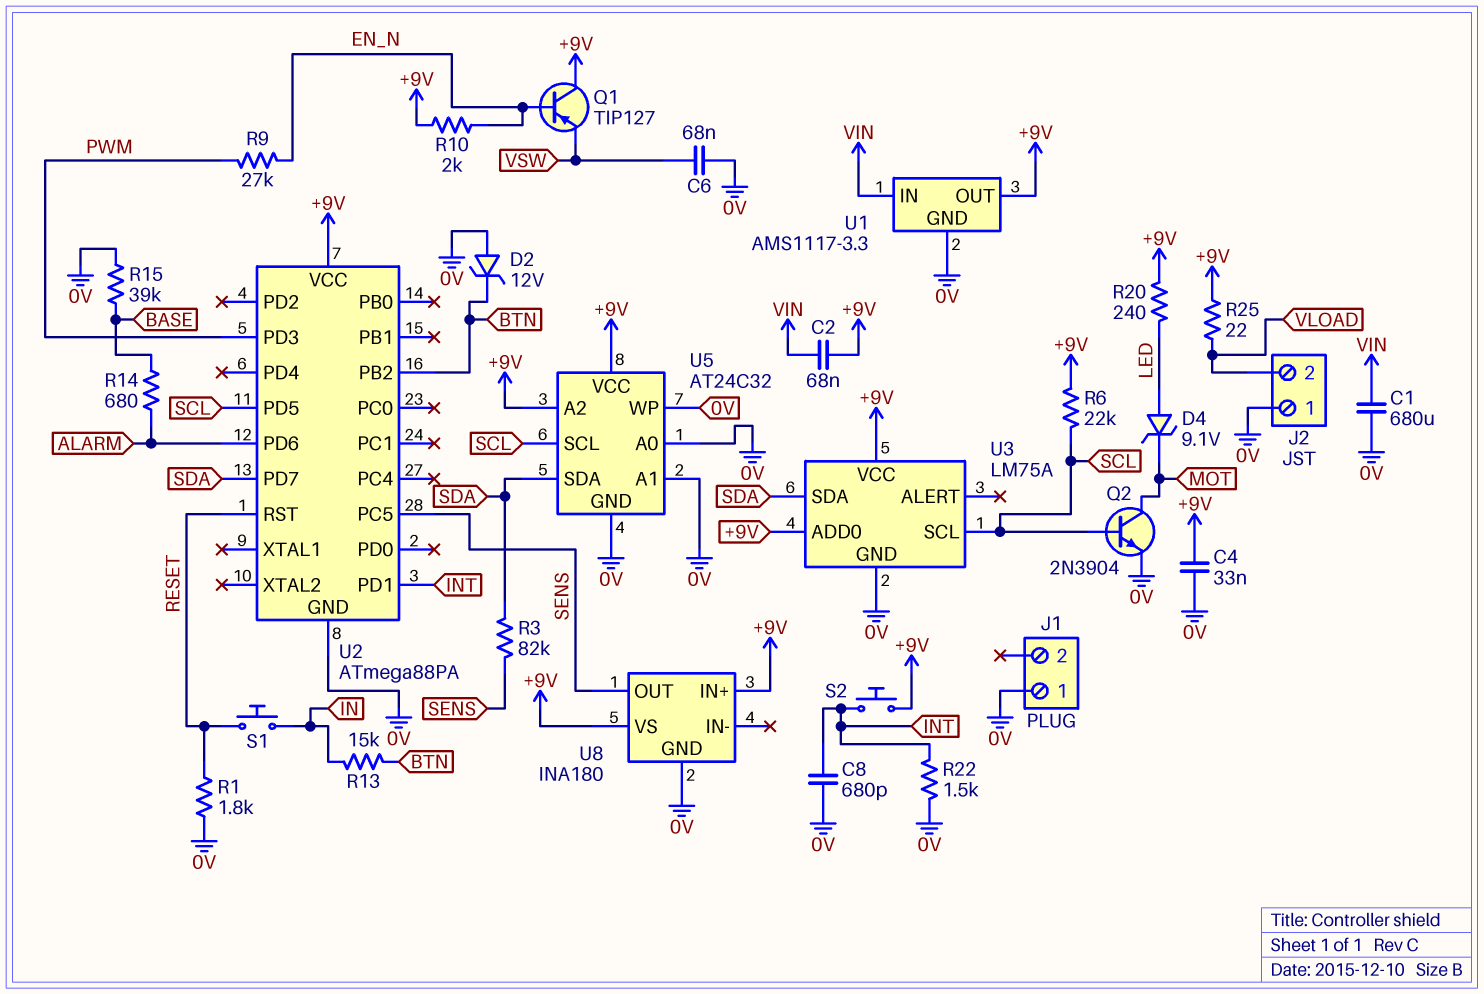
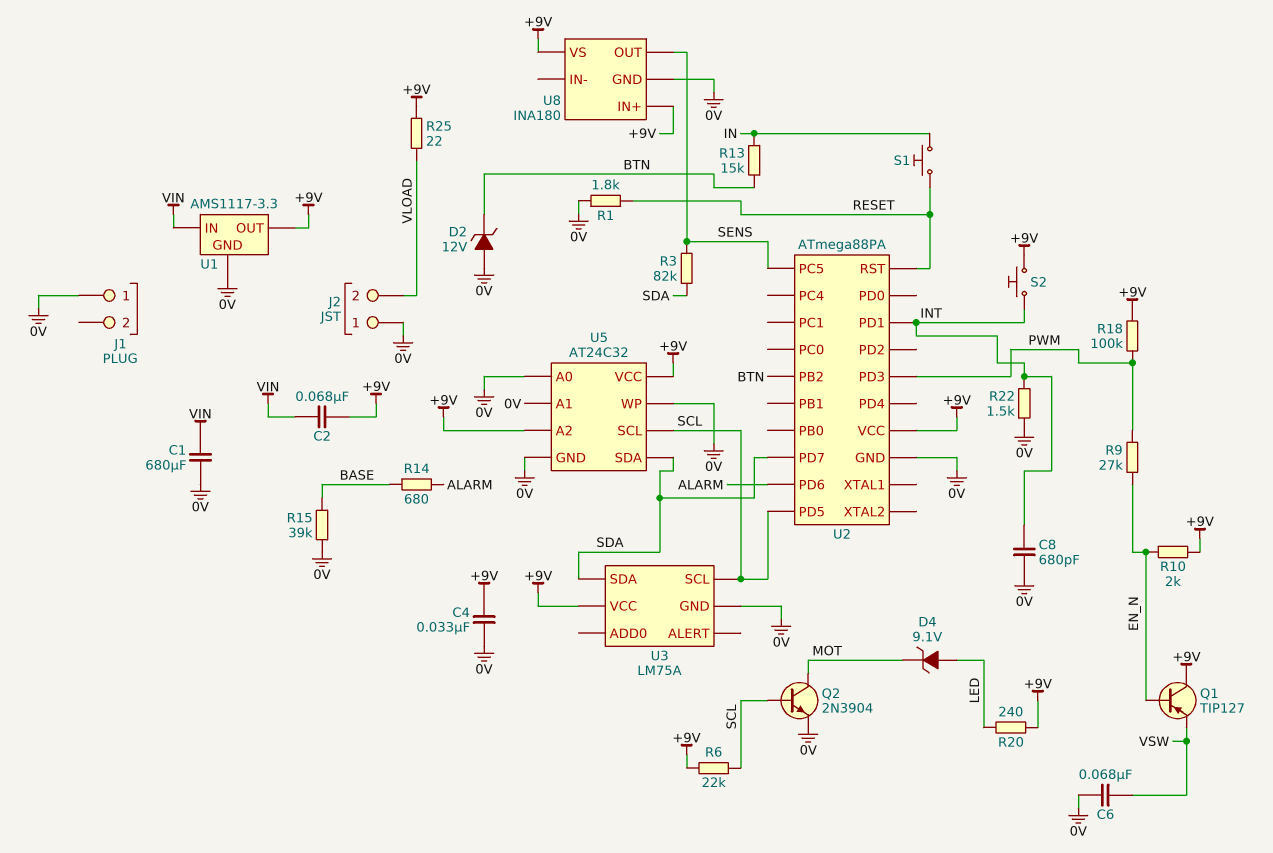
R18: none -> 100k (+9V, PWM)
U3 pin ADD0: +9V -> none

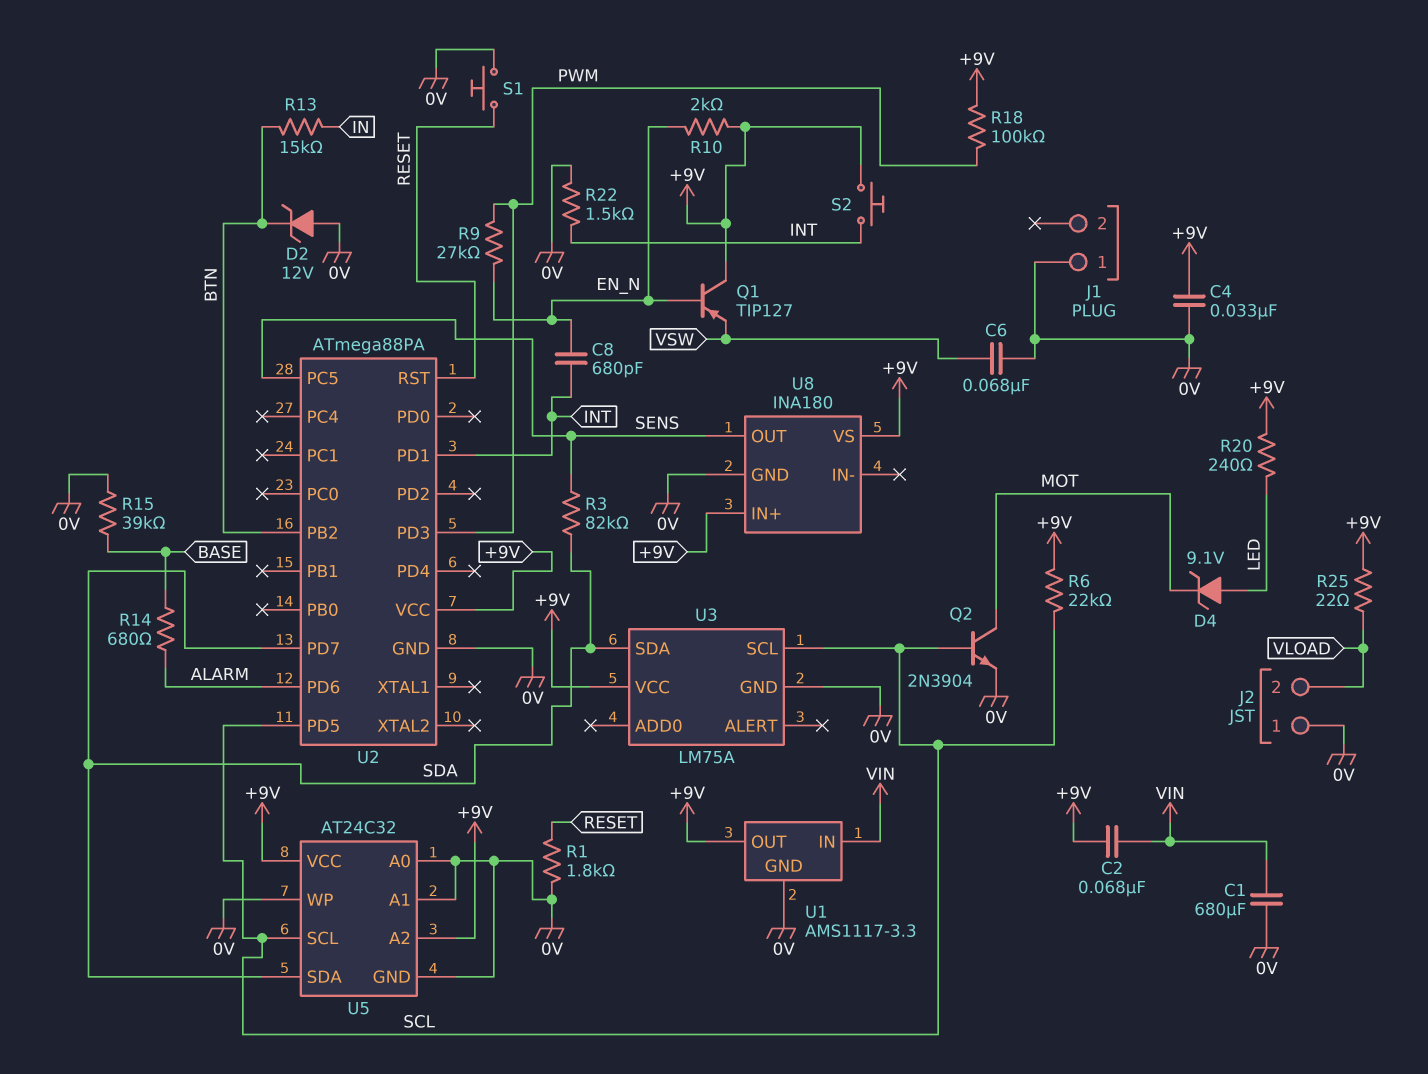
C8: 680pF (0V, INT) -> 680pF (EN_N, INT)
S1: button (IN, RESET) -> button (0V, RESET)

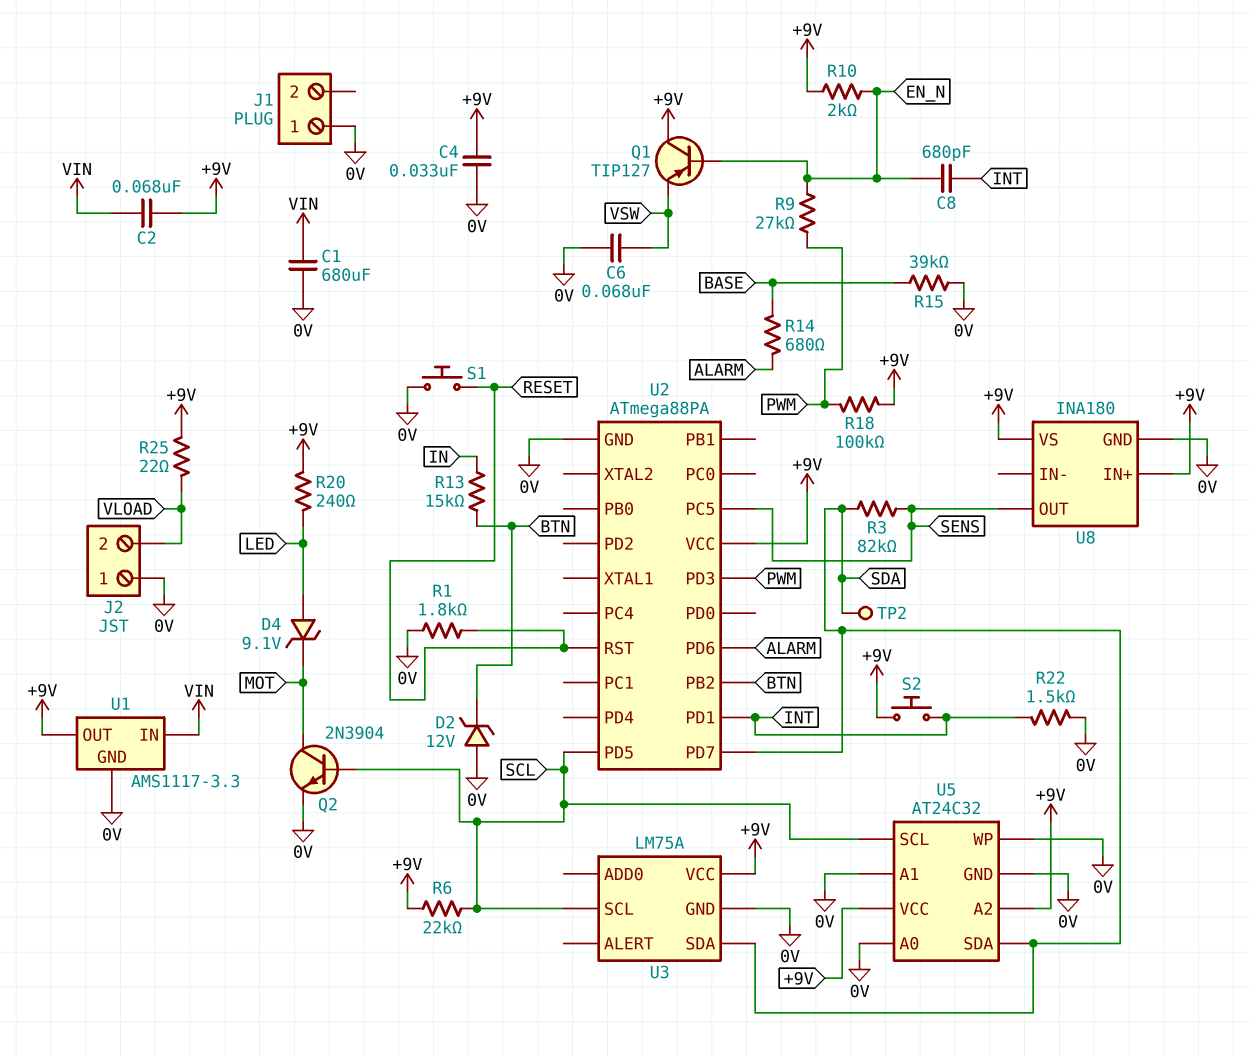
TP2: none -> test point (SDA)

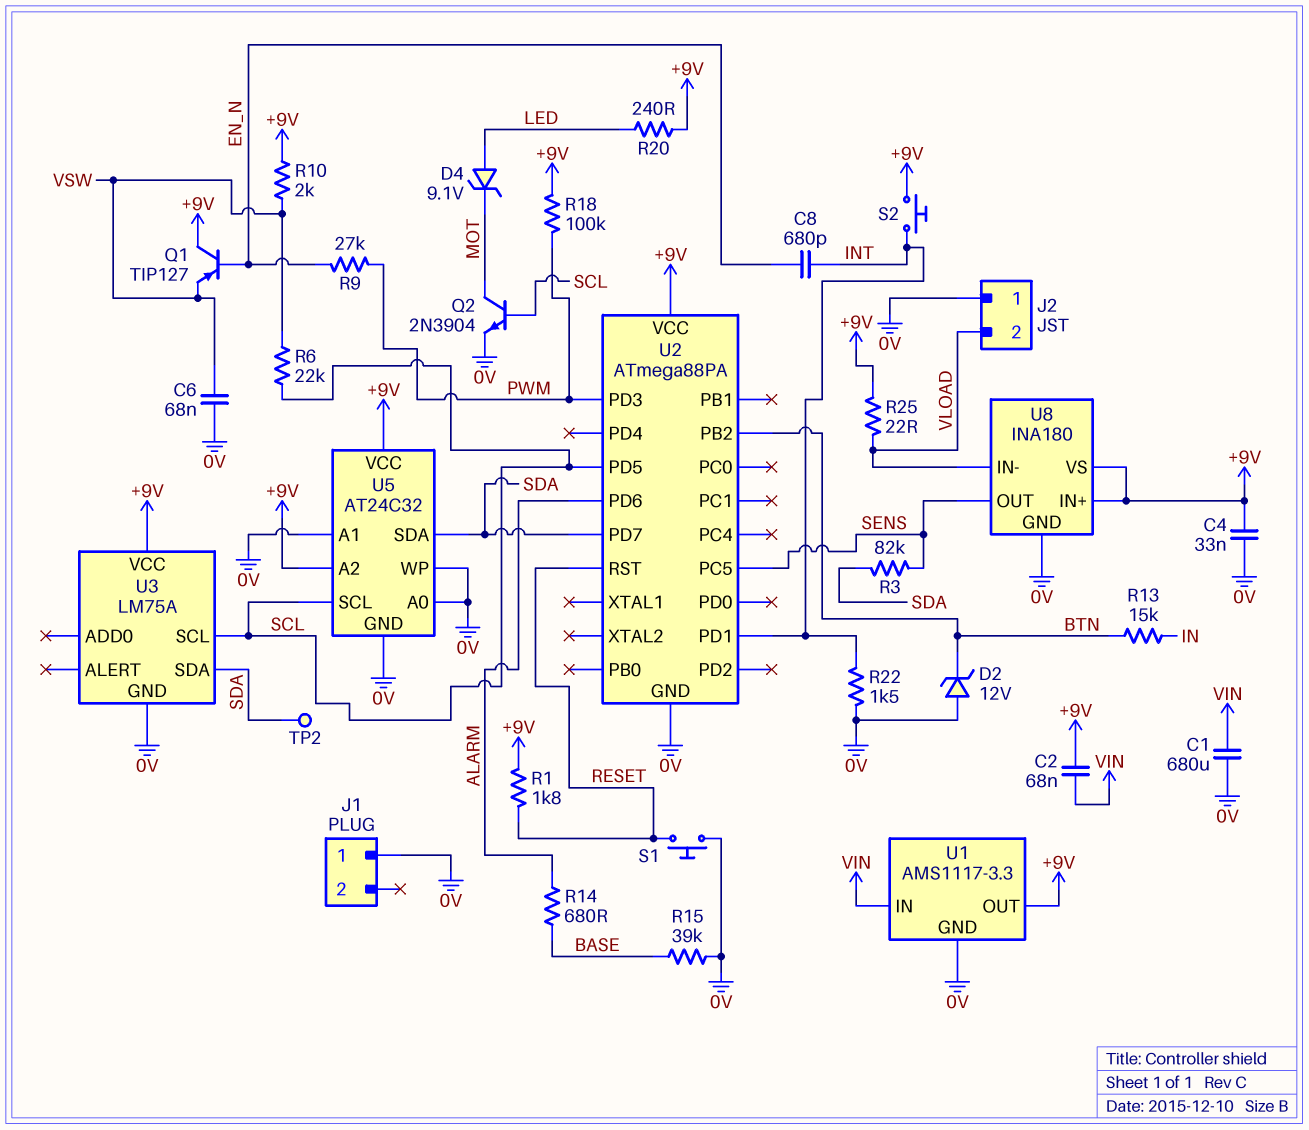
R1: 1.8k (0V, RESET) -> 1.8k (+9V, RESET)
R6: 22k (+9V, SCL) -> 22k (SCL, VSW)
R10: 2k (+9V, EN_N) -> 2k (+9V, VSW)
U8 pin IN-: none -> VLOAD

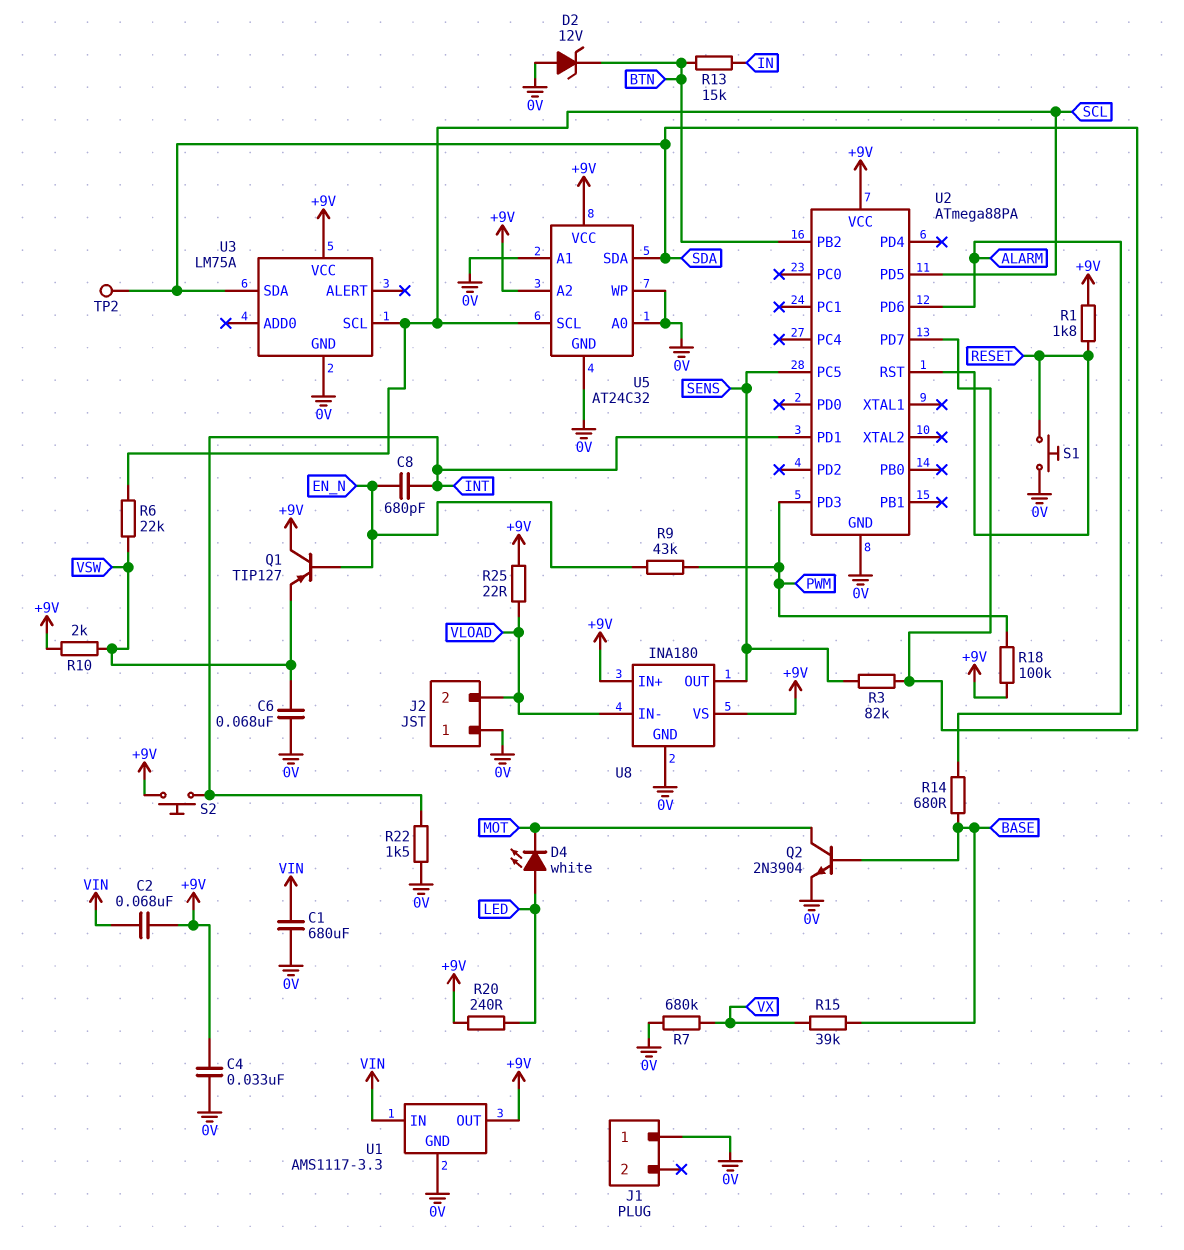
D4: zener 9.1V (A LED, K MOT) -> LED white (A LED, K MOT)
Q2: NPN 2N3904 (B SCL, C MOT, E 0V) -> NPN 2N3904 (B BASE, C MOT, E 0V)
R7: none -> 680k (0V, VX)
R9: 27k (EN_N, PWM) -> 43k (EN_N, PWM)
R15: 39k (0V, BASE) -> 39k (BASE, VX)

